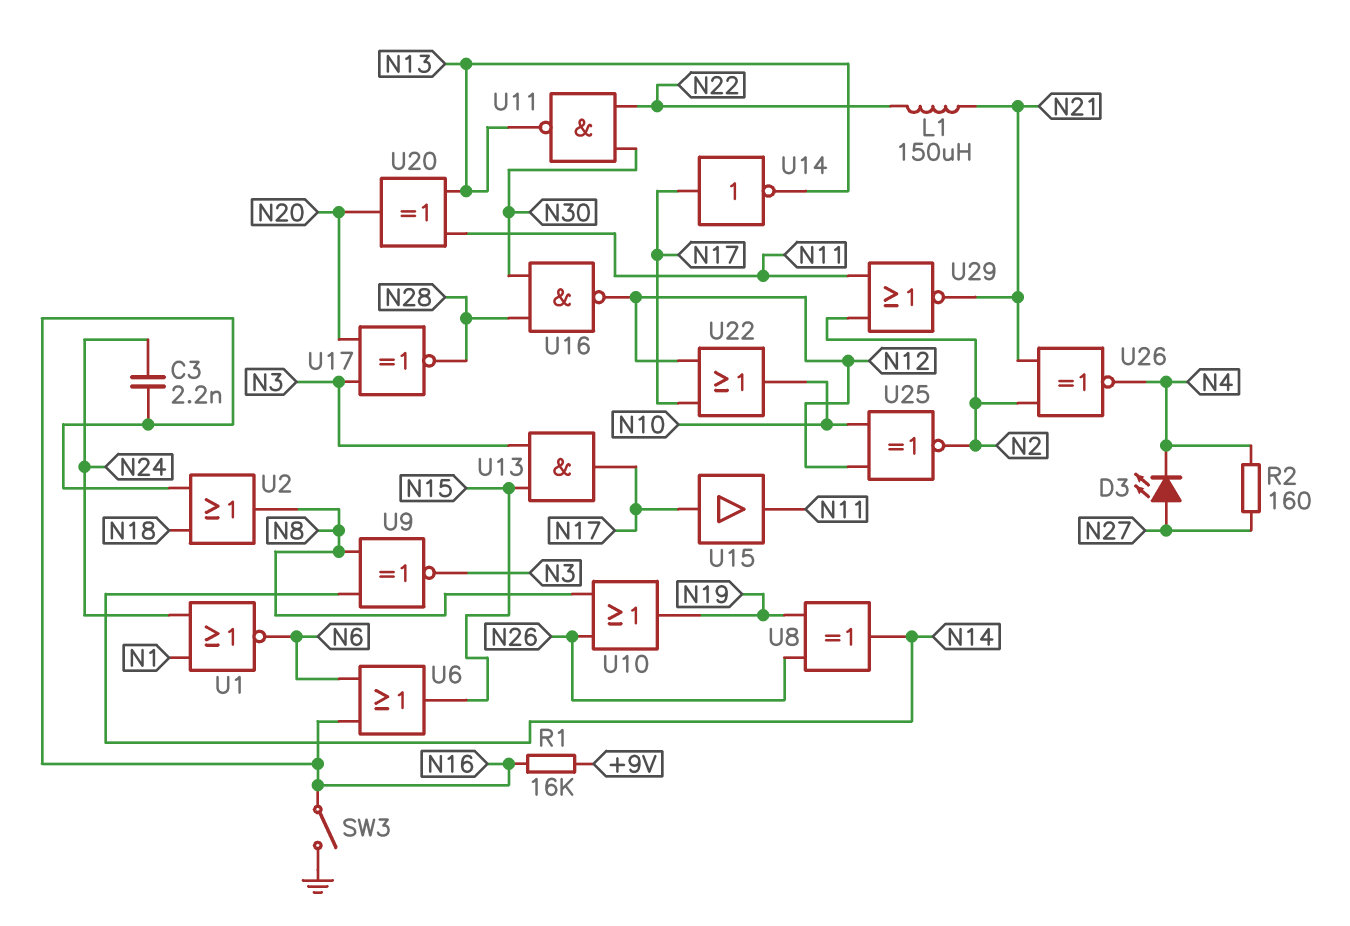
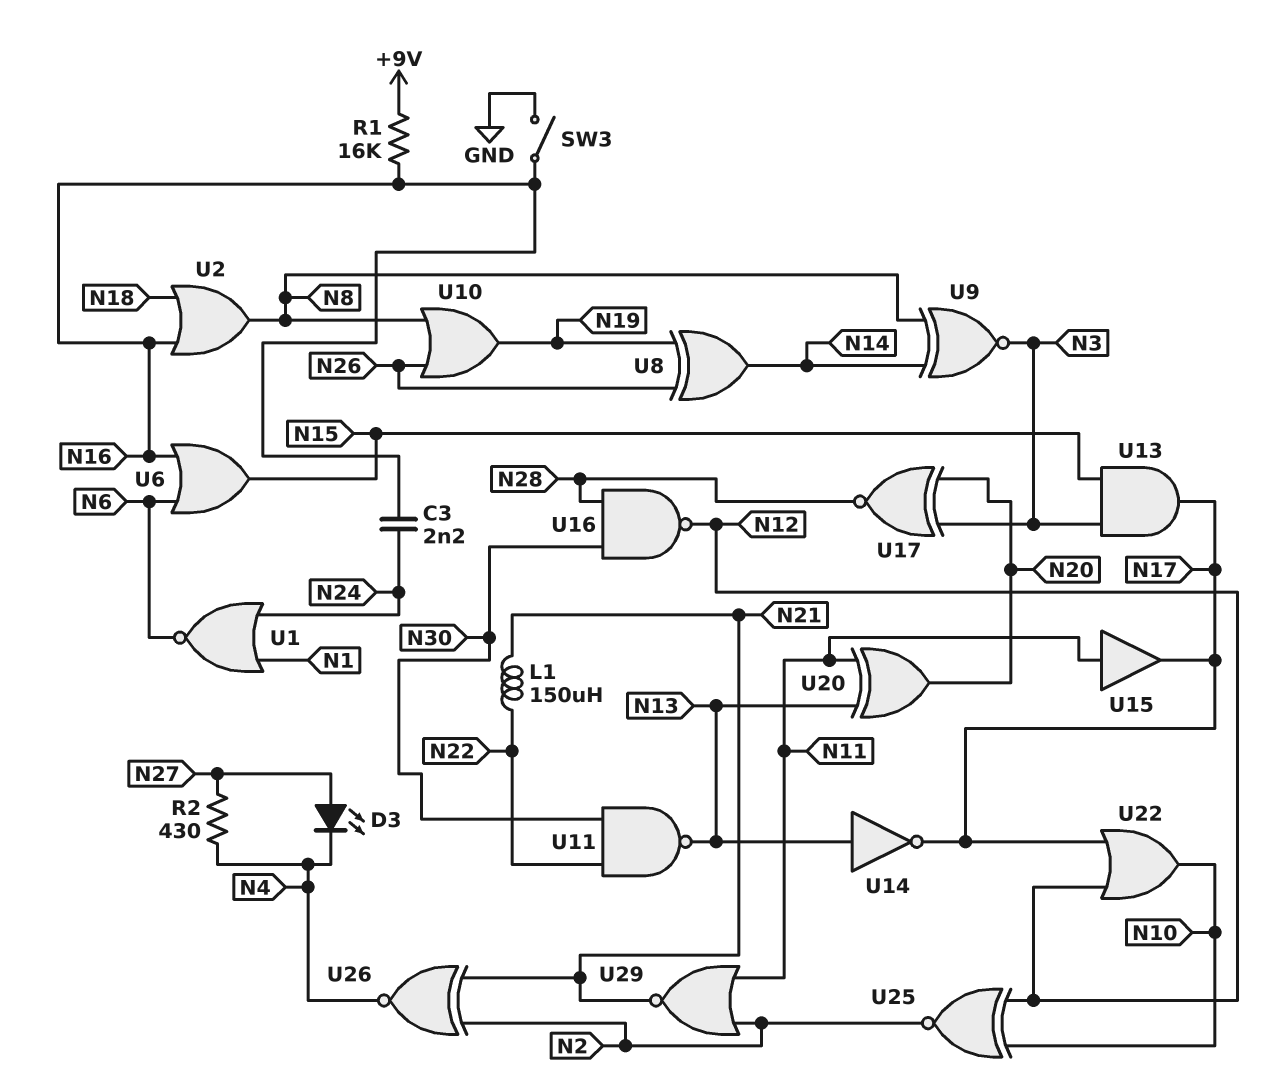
R2: 160 (N4, N27) -> 430 (N4, N27)
U14: NOT (in N17, out N13) -> NOT (in N13, out N17)
U15: buffer (in N17, out N11) -> buffer (in N11, out N17)

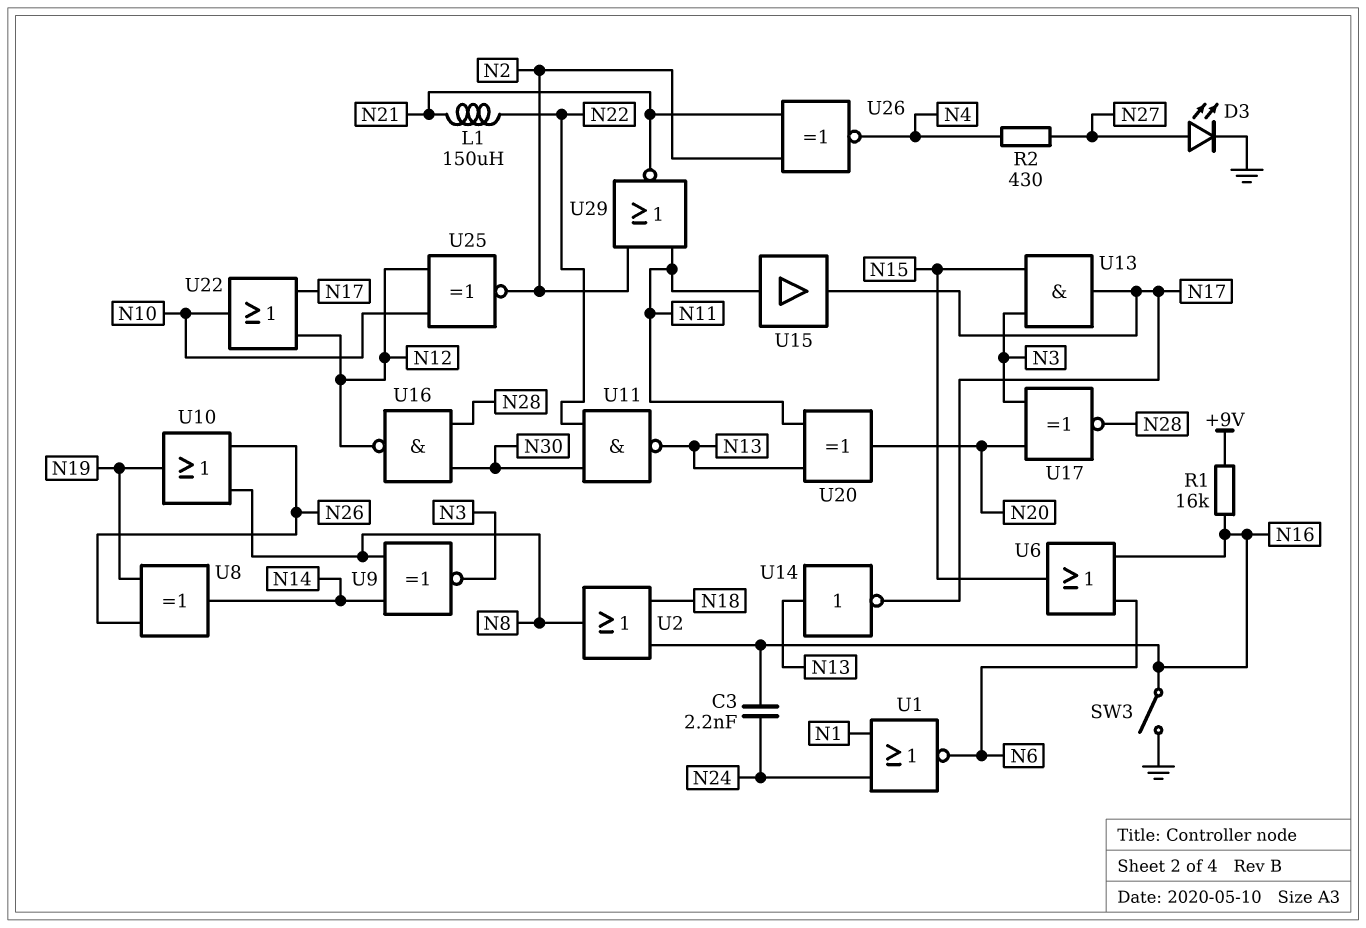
D3: LED (A N27, K N4) -> LED (A N27, K GND)

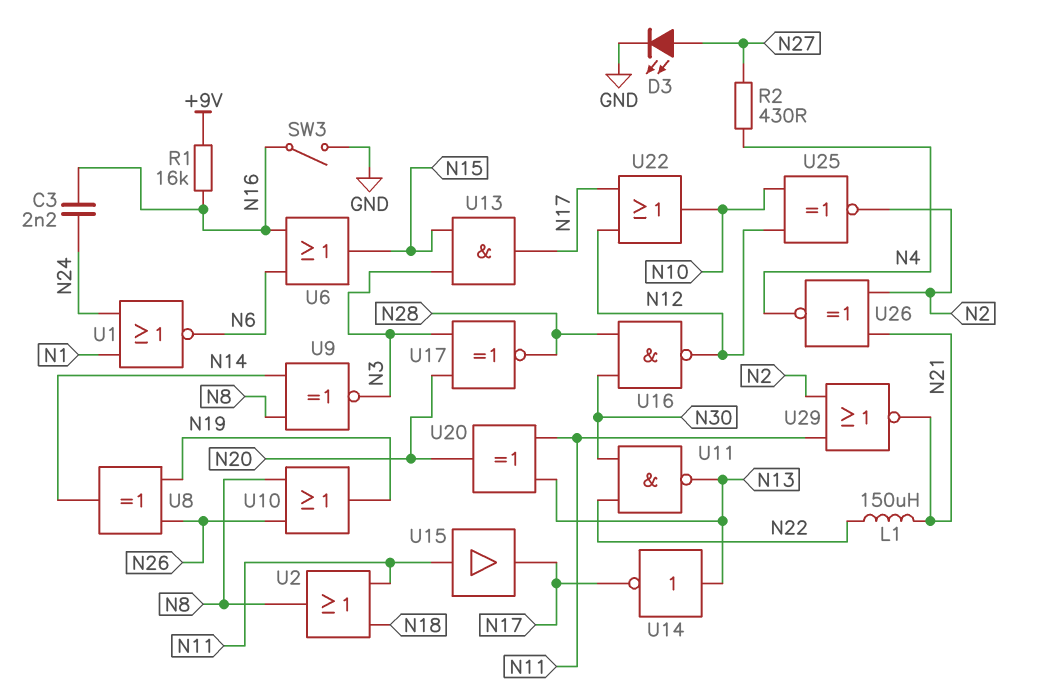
U2: OR (in N16, in N18, out N8) -> OR (in N11, in N18, out N8)

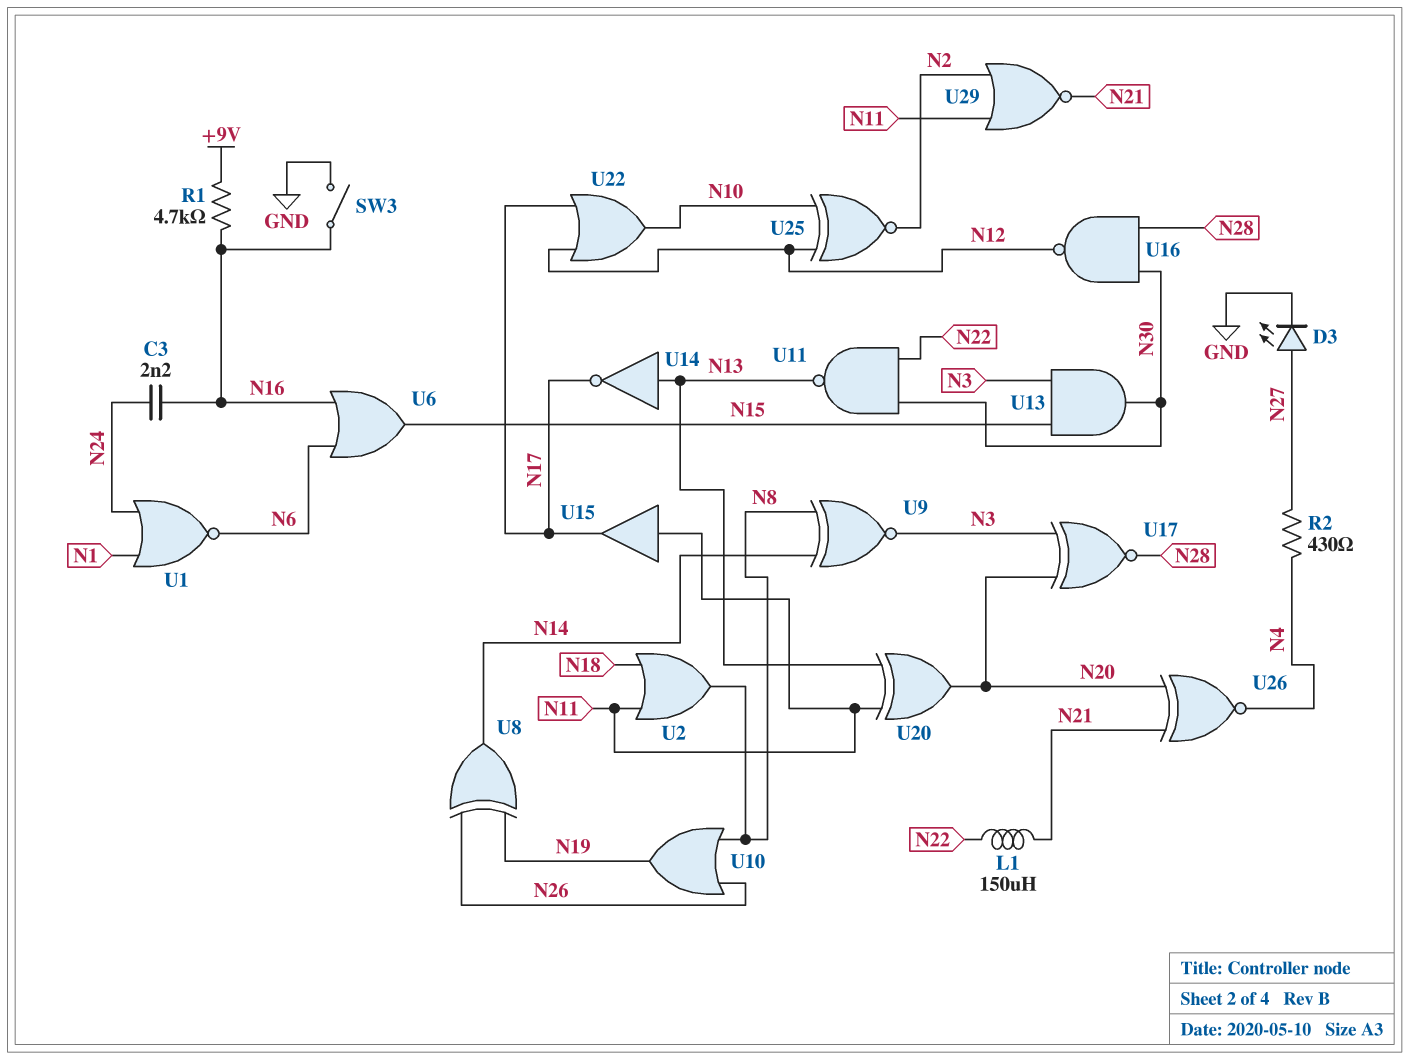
R1: 16k (+9V, N16) -> 4.7k (+9V, N16)
U13: AND (in N3, in N15, out N17) -> AND (in N3, in N15, out N30)
U26: XNOR (in N2, in N21, out N4) -> XNOR (in N20, in N21, out N4)

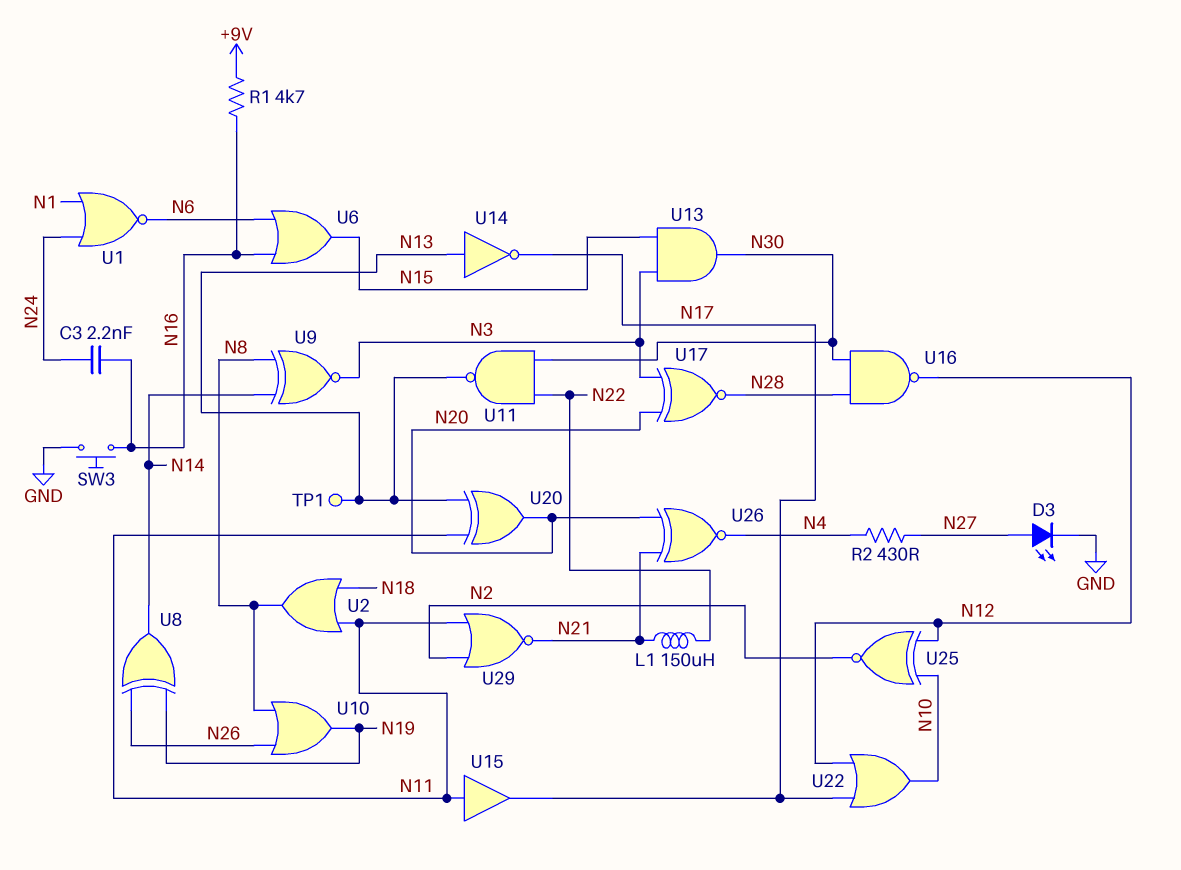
SW3: switch (GND, N16) -> button (GND, N16)
TP1: none -> test point (N13)

